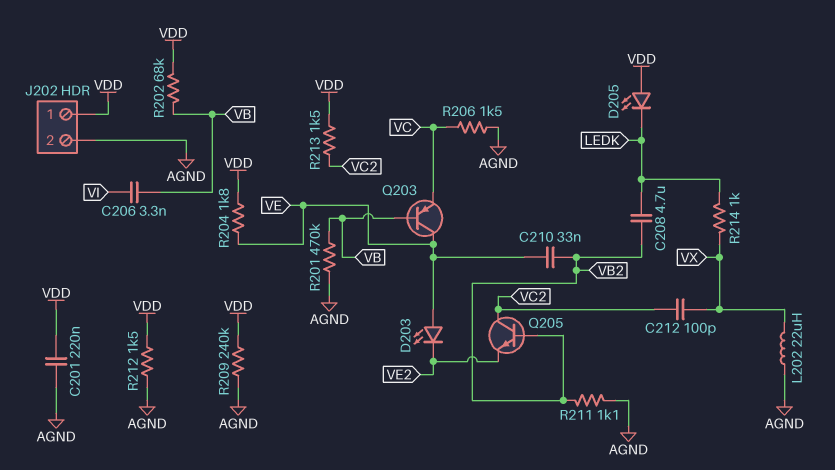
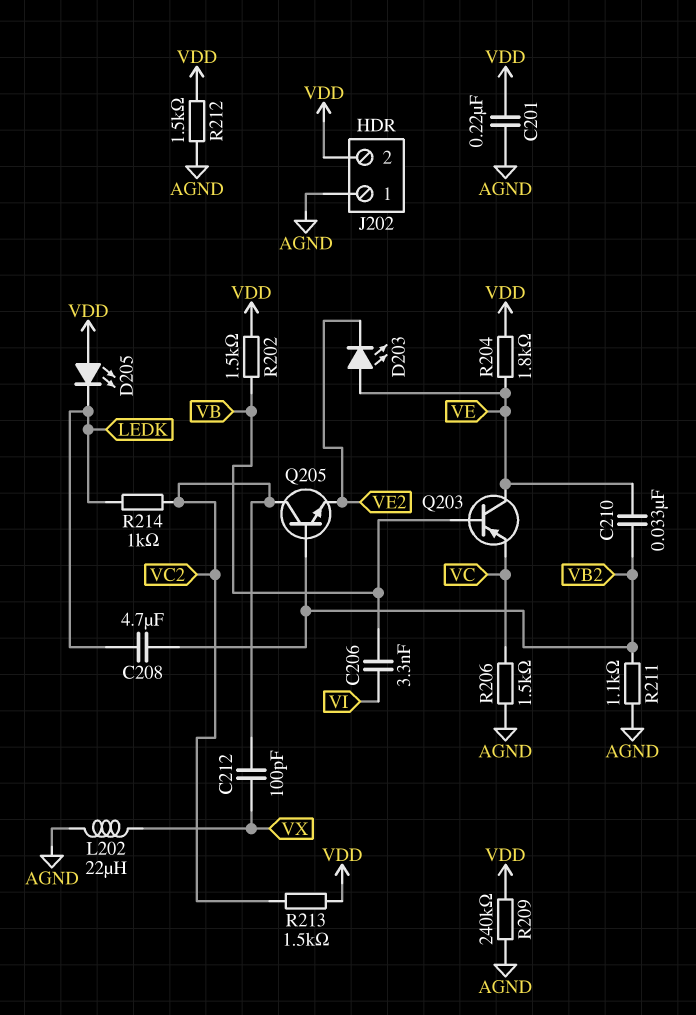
J202 pin 1: VDD -> AGND
J202 pin 2: AGND -> VDD
R201: 470k (AGND, VB) -> none
R202: 68k (VB, VDD) -> 1.5k (VB, VDD)
R214: 1k (LEDK, VX) -> 1k (LEDK, VC2)

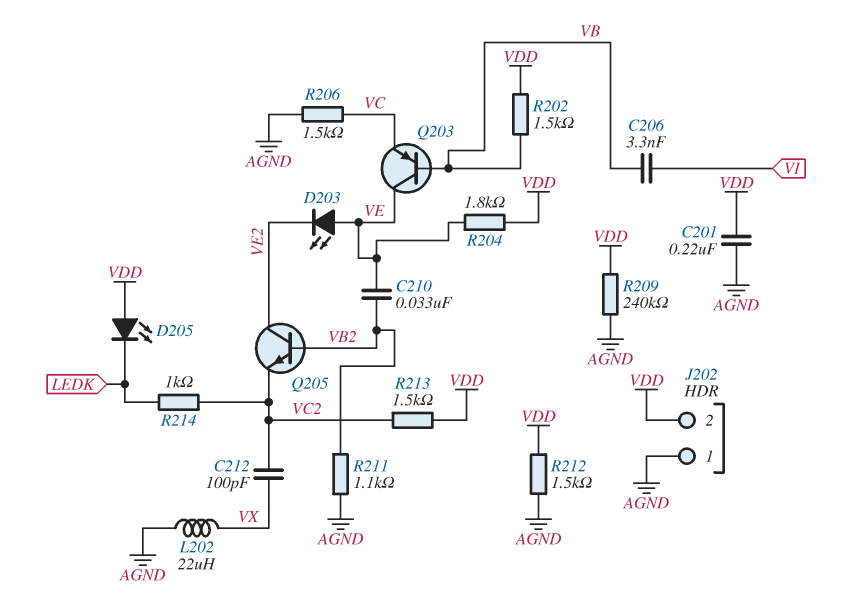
C208: 4.7uF (LEDK, VB2) -> none
Q205: NPN (B VB2, C VC2, E VE2) -> NPN (B VB2, C VE2, E VC2)

